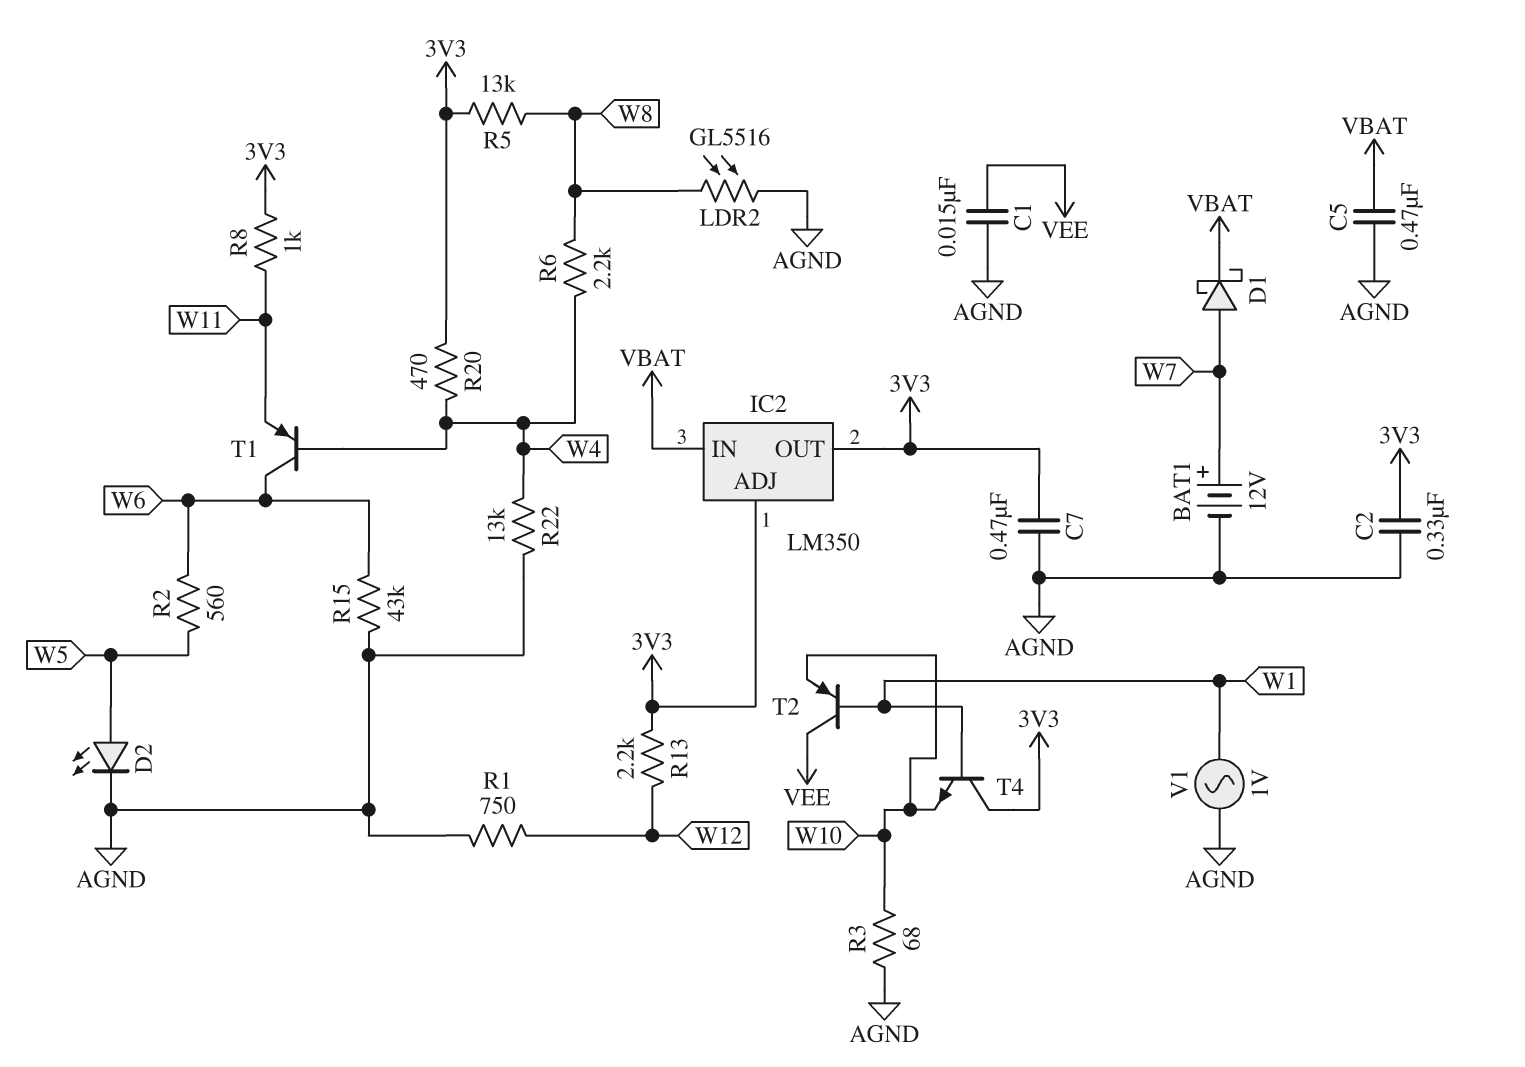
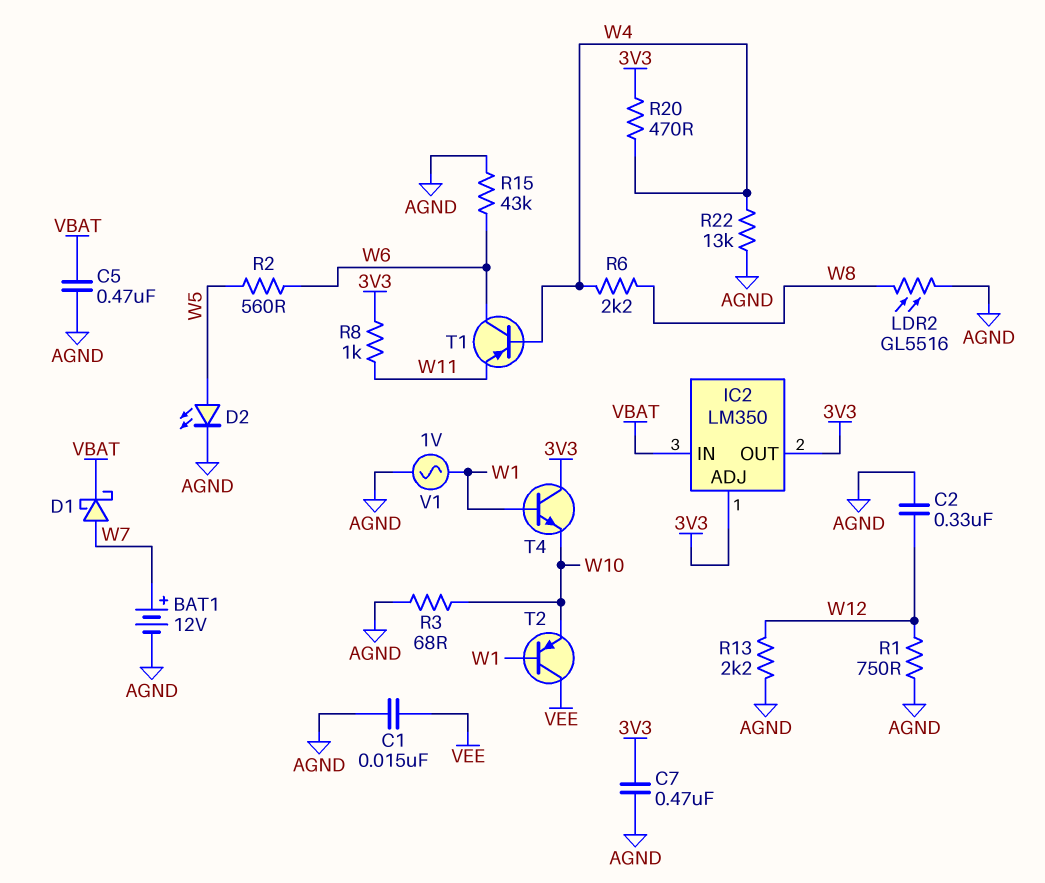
C2: 330nF (3V3, AGND) -> 330nF (AGND, W12)
R5: 13k (3V3, W8) -> none
R13: 2.2k (3V3, W12) -> 2.2k (AGND, W12)

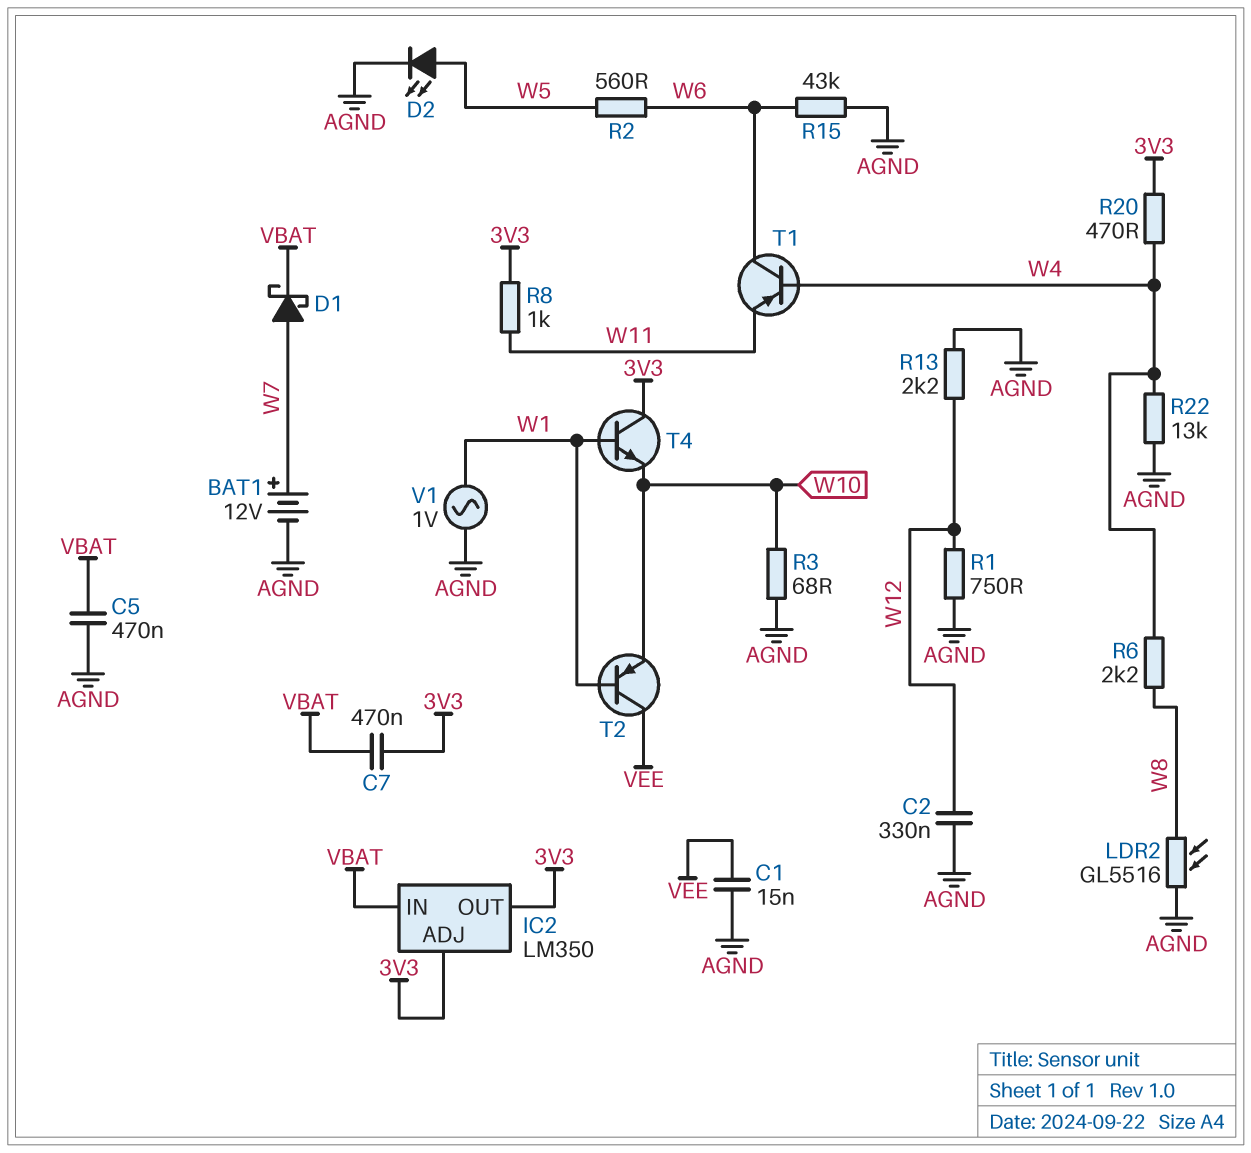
C7: 470nF (3V3, AGND) -> 470nF (3V3, VBAT)

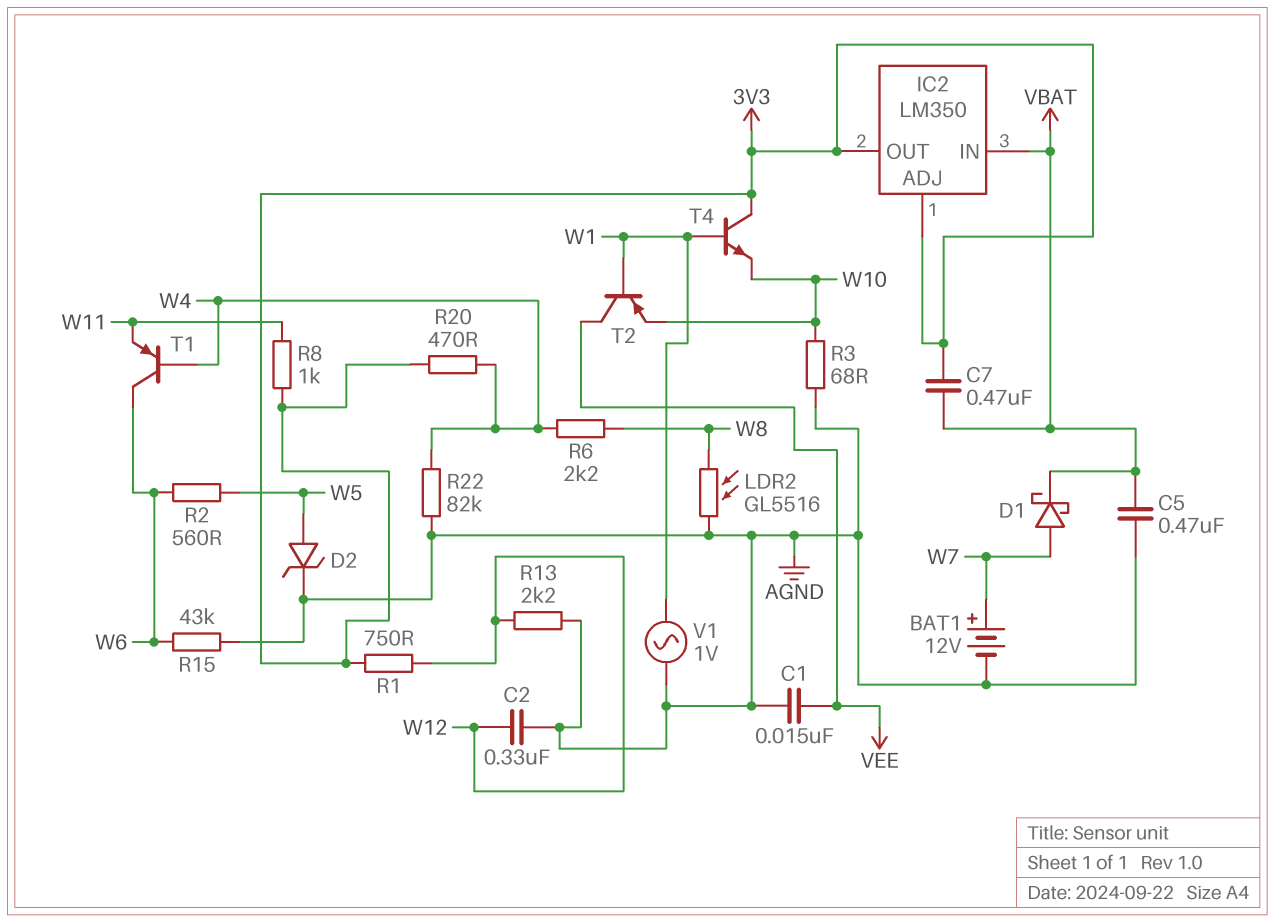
D2: LED (A W5, K AGND) -> zener (A W5, K AGND)
R1: 750 (AGND, W12) -> 750 (3V3, W12)
R22: 13k (AGND, W4) -> 82k (AGND, W4)

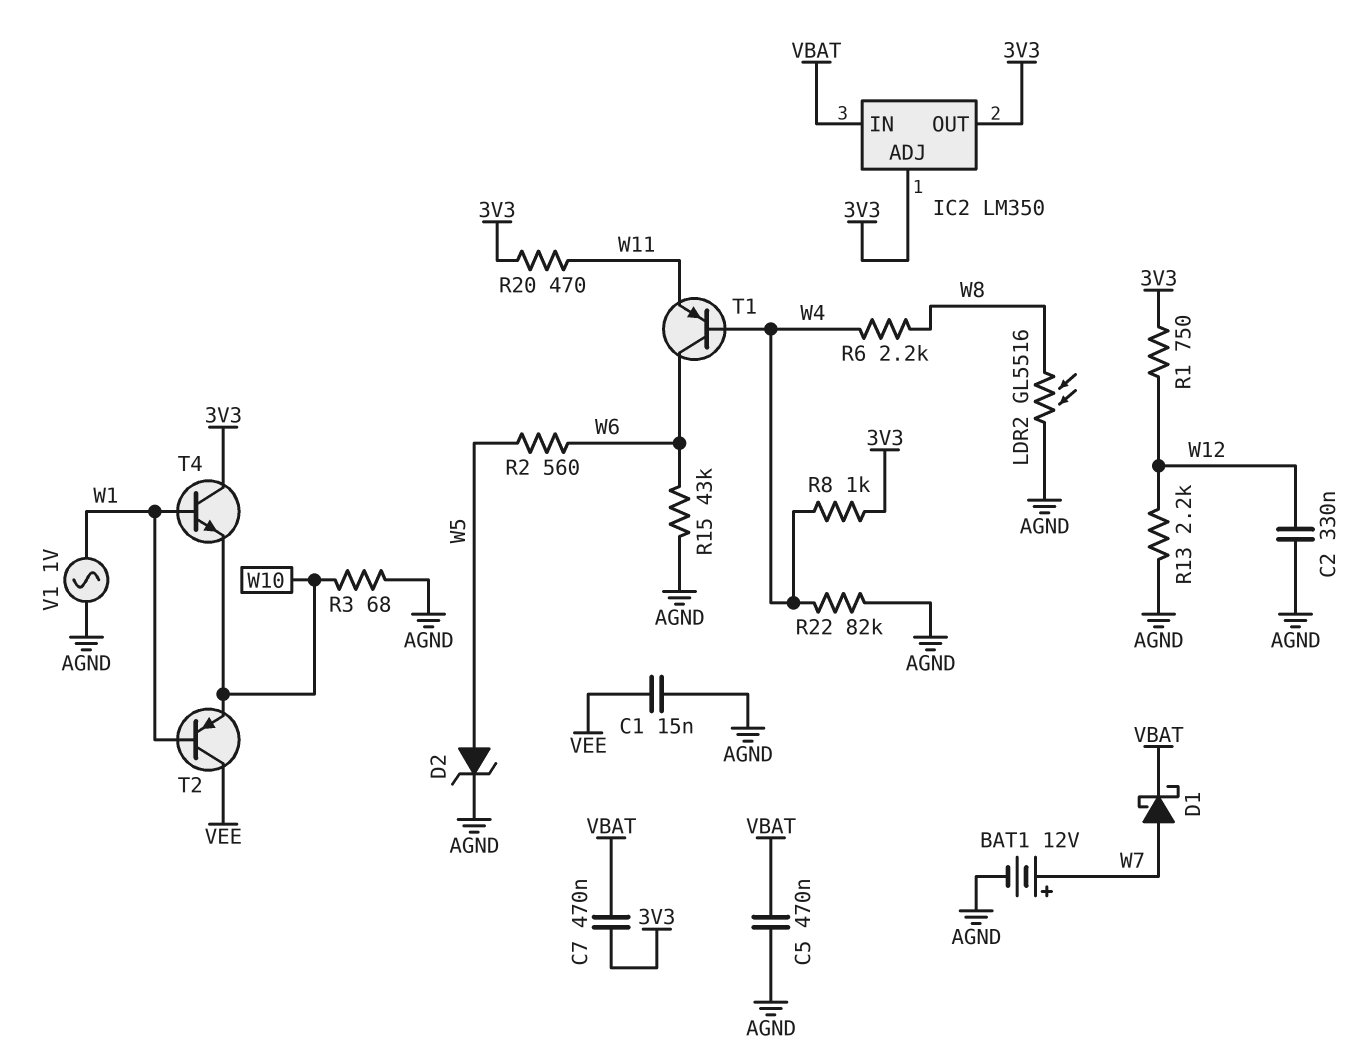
R8: 1k (3V3, W11) -> 1k (3V3, W4)
R20: 470 (3V3, W4) -> 470 (3V3, W11)

